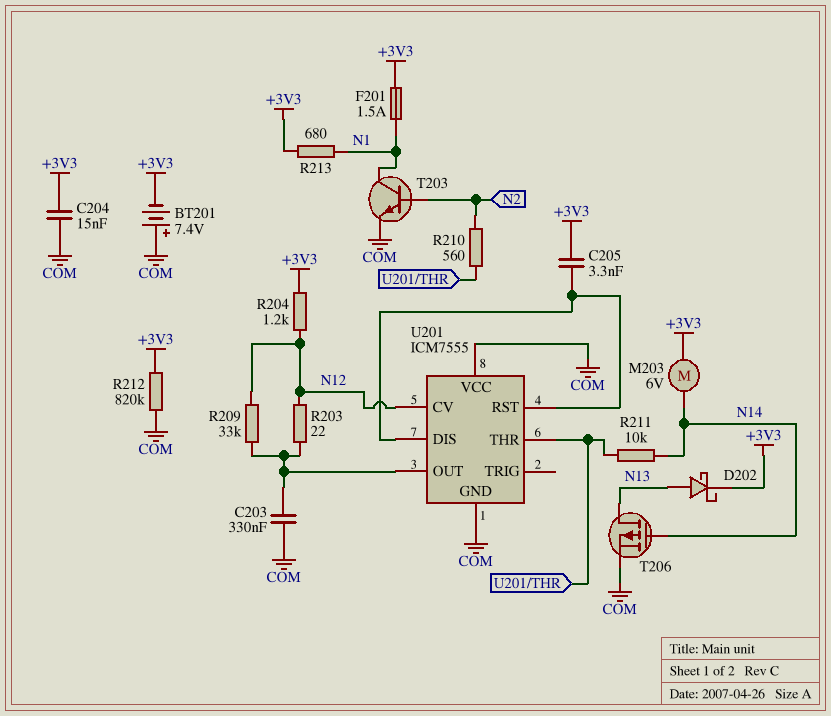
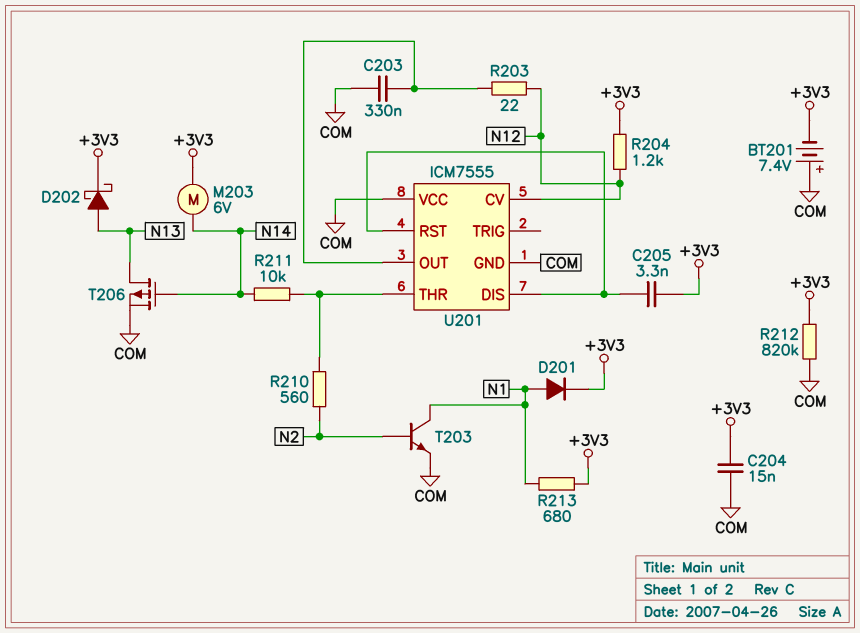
D201: none -> diode (A N1, K +3V3)
F201: 1.5A (+3V3, N1) -> none
R209: 33k (N12, U201/OUT) -> none

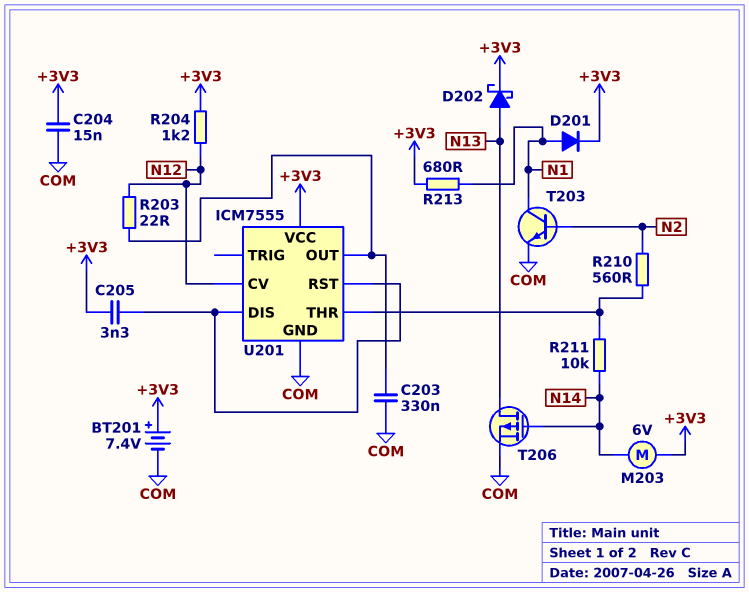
BT201: 7.4V (plus COM, minus +3V3) -> 7.4V (plus +3V3, minus COM)
R212: 820k (+3V3, COM) -> none
U201 pin VCC: COM -> +3V3

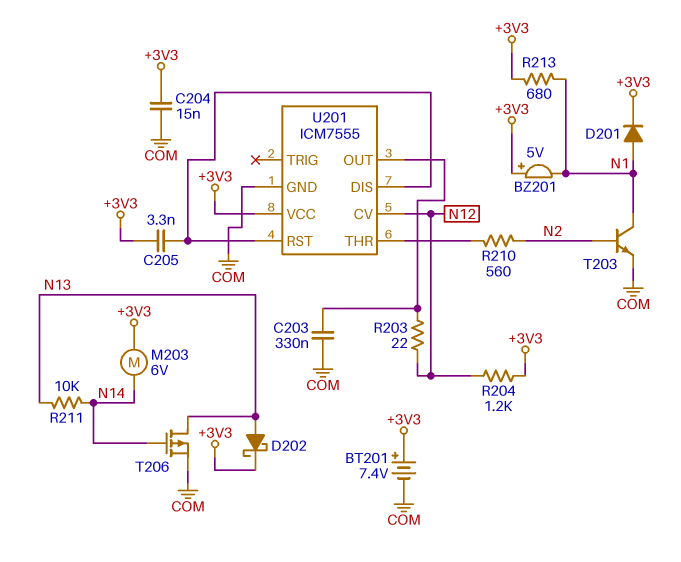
BZ201: none -> buzzer 5V (plus +3V3, minus N1)
R211: 10k (N14, U201/THR) -> 10k (N13, N14)

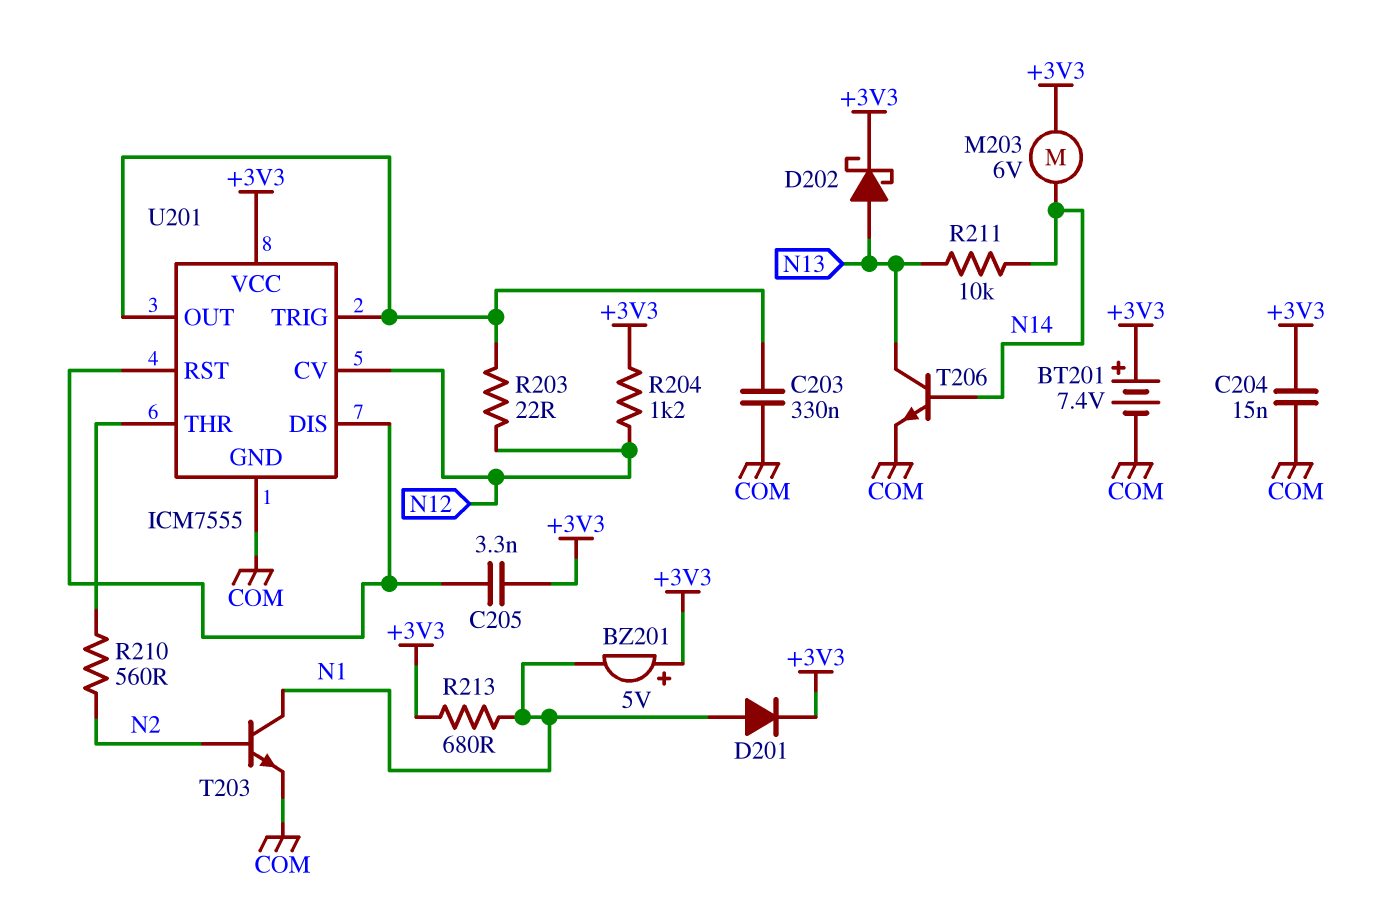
T206: PMOS (G N14, D N13, S COM) -> NPN (B N14, C N13, E COM)
U201 pin TRIG: none -> U201/OUT

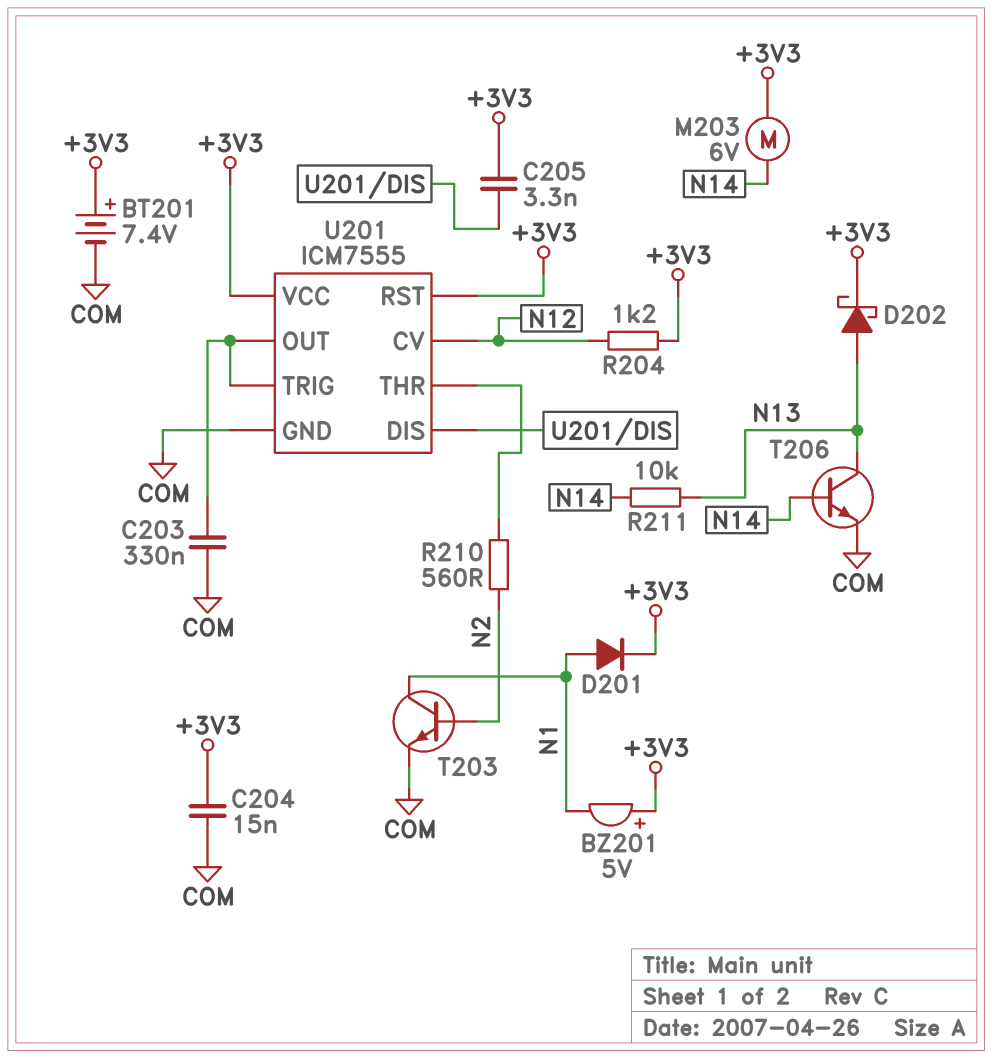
R203: 22 (N12, U201/OUT) -> none
R213: 680 (+3V3, N1) -> none
U201 pin RST: U201/DIS -> +3V3

